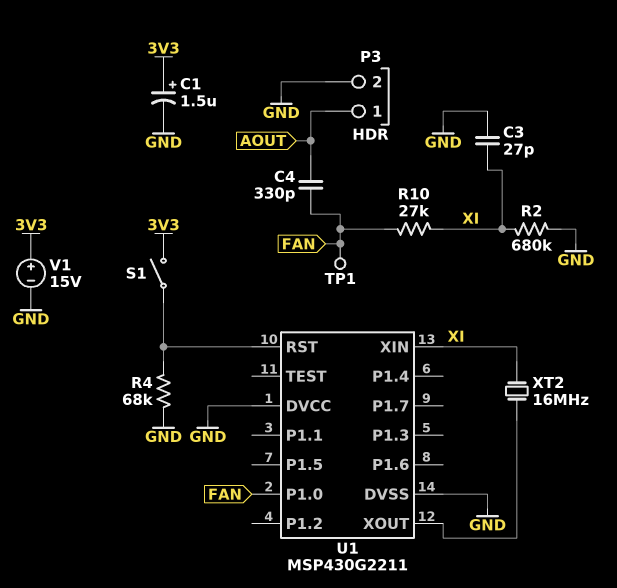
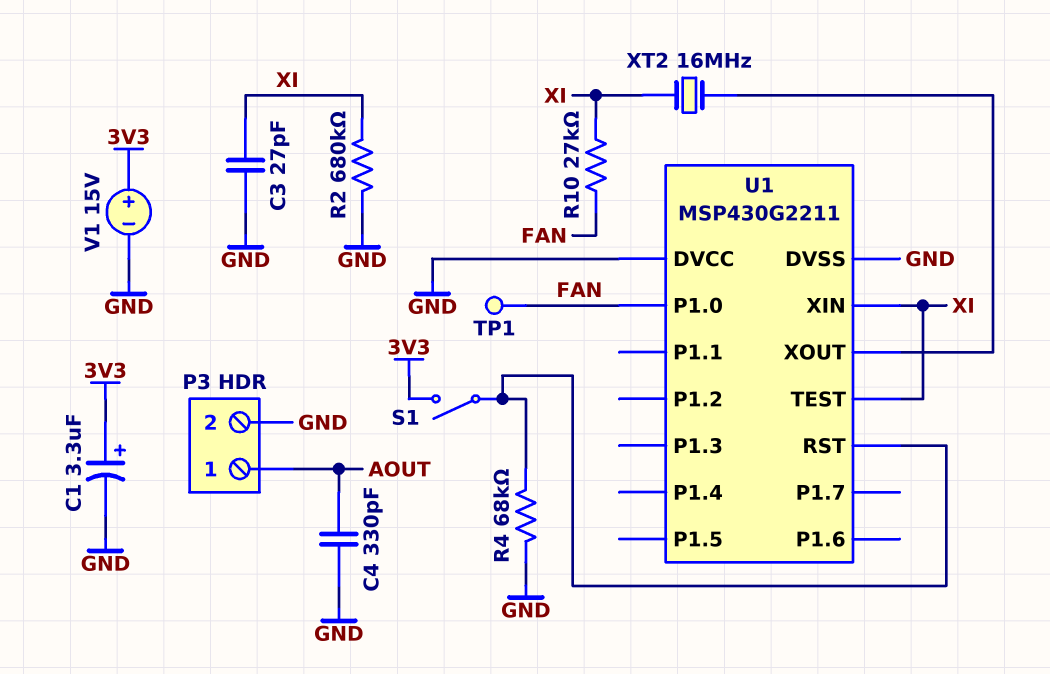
C1: 1.5uF (plus 3V3, minus GND) -> 3.3uF (plus 3V3, minus GND)
C4: 330pF (AOUT, FAN) -> 330pF (AOUT, GND)
U1 pin TEST: none -> XI

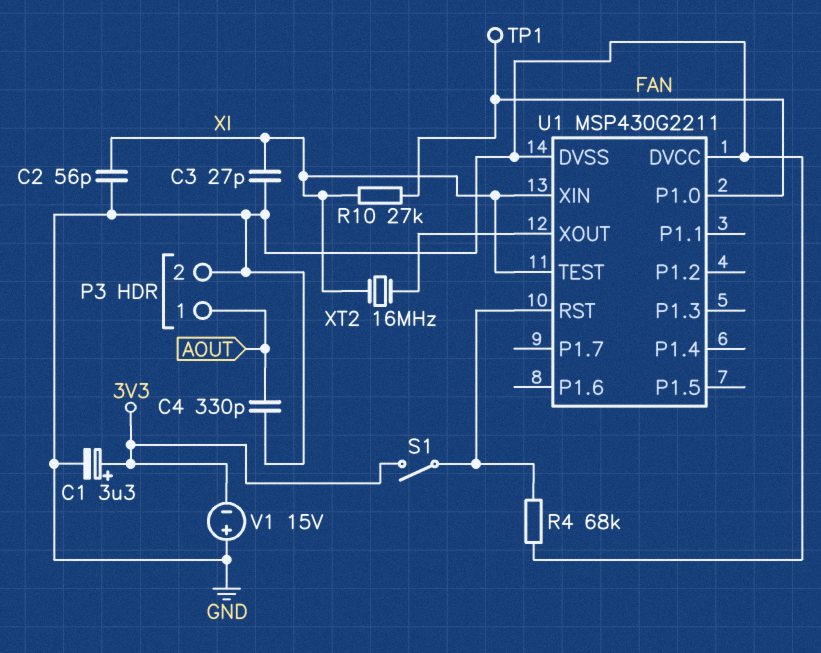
C2: none -> 56pF (GND, XI)
R2: 680k (GND, XI) -> none
V1: 15V (plus 3V3, minus GND) -> 15V (plus GND, minus 3V3)

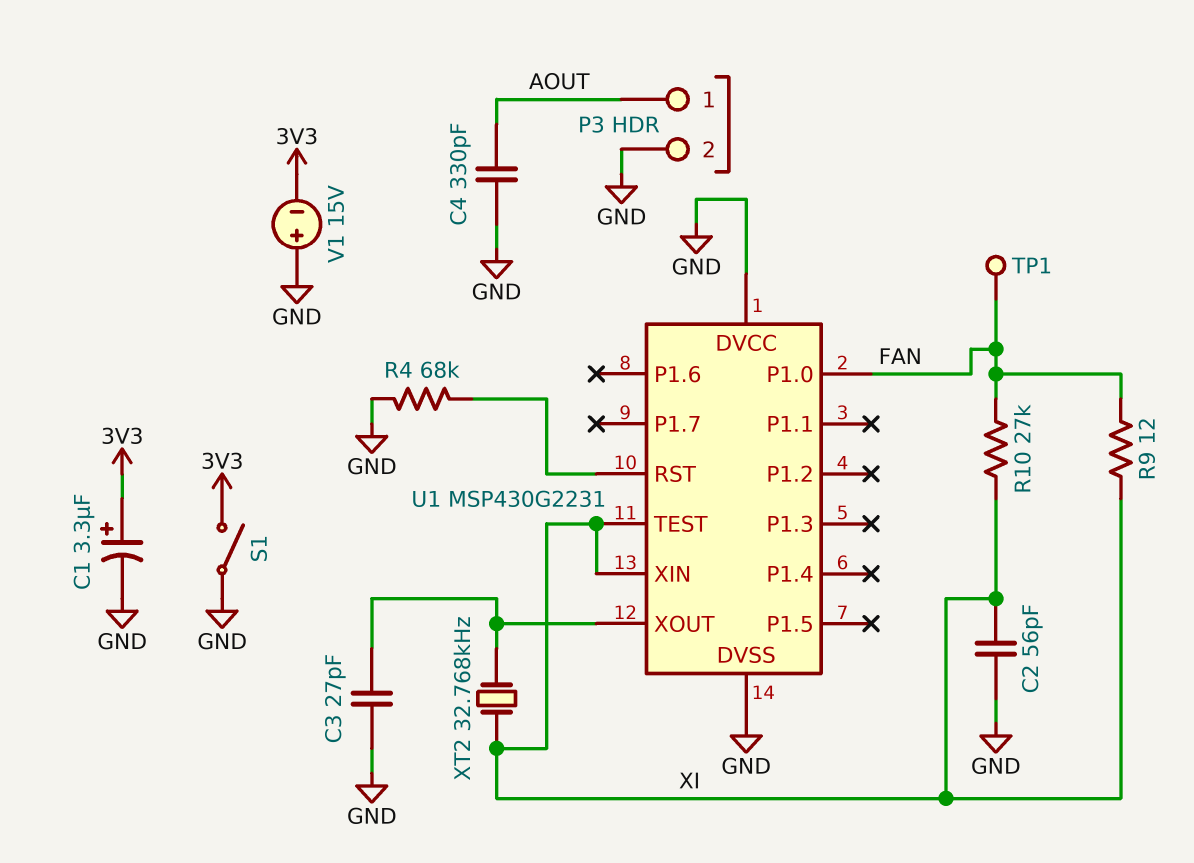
C3: 27pF (GND, XI) -> 27pF (GND, U1/XOUT)
R9: none -> 12 (FAN, XI)
S1: switch (3V3, U1/RST) -> switch (3V3, GND)
U1: MSP430G2211 -> MSP430G2231
XT2: 16MHz (U1/XOUT, XI) -> 32.768kHz (U1/XOUT, XI)

